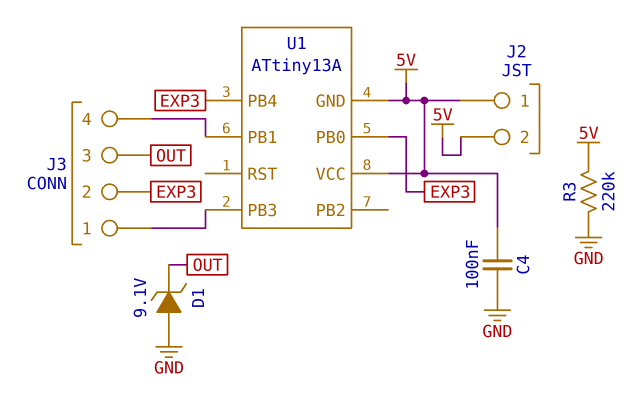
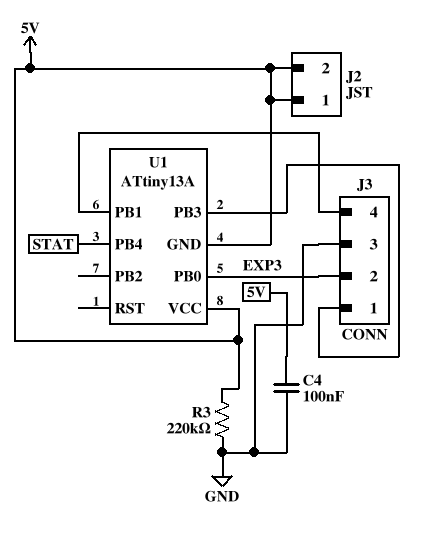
D1: zener 9.1V (A GND, K OUT) -> none
J3 pin 3: OUT -> GND
U1 pin PB4: EXP3 -> STAT

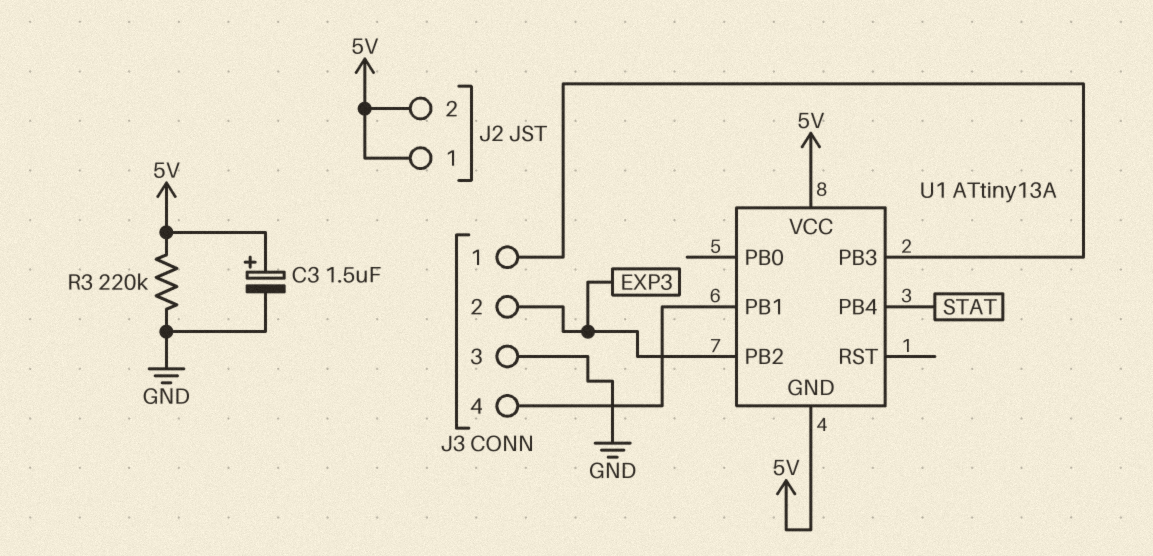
C3: none -> 1.5uF (plus 5V, minus GND)
C4: 100nF (5V, GND) -> none
U1 pin PB0: EXP3 -> none
U1 pin PB2: none -> EXP3

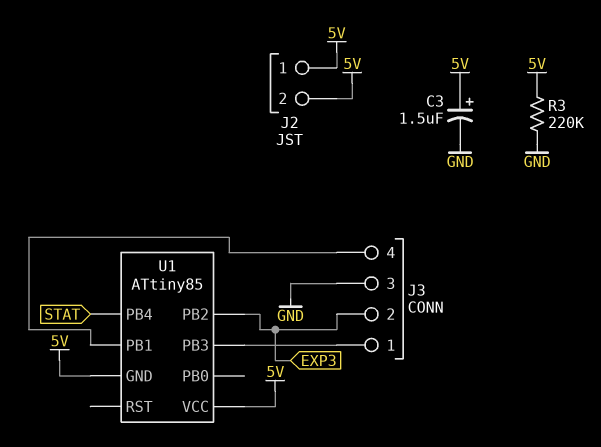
U1: ATtiny13A -> ATtiny85

